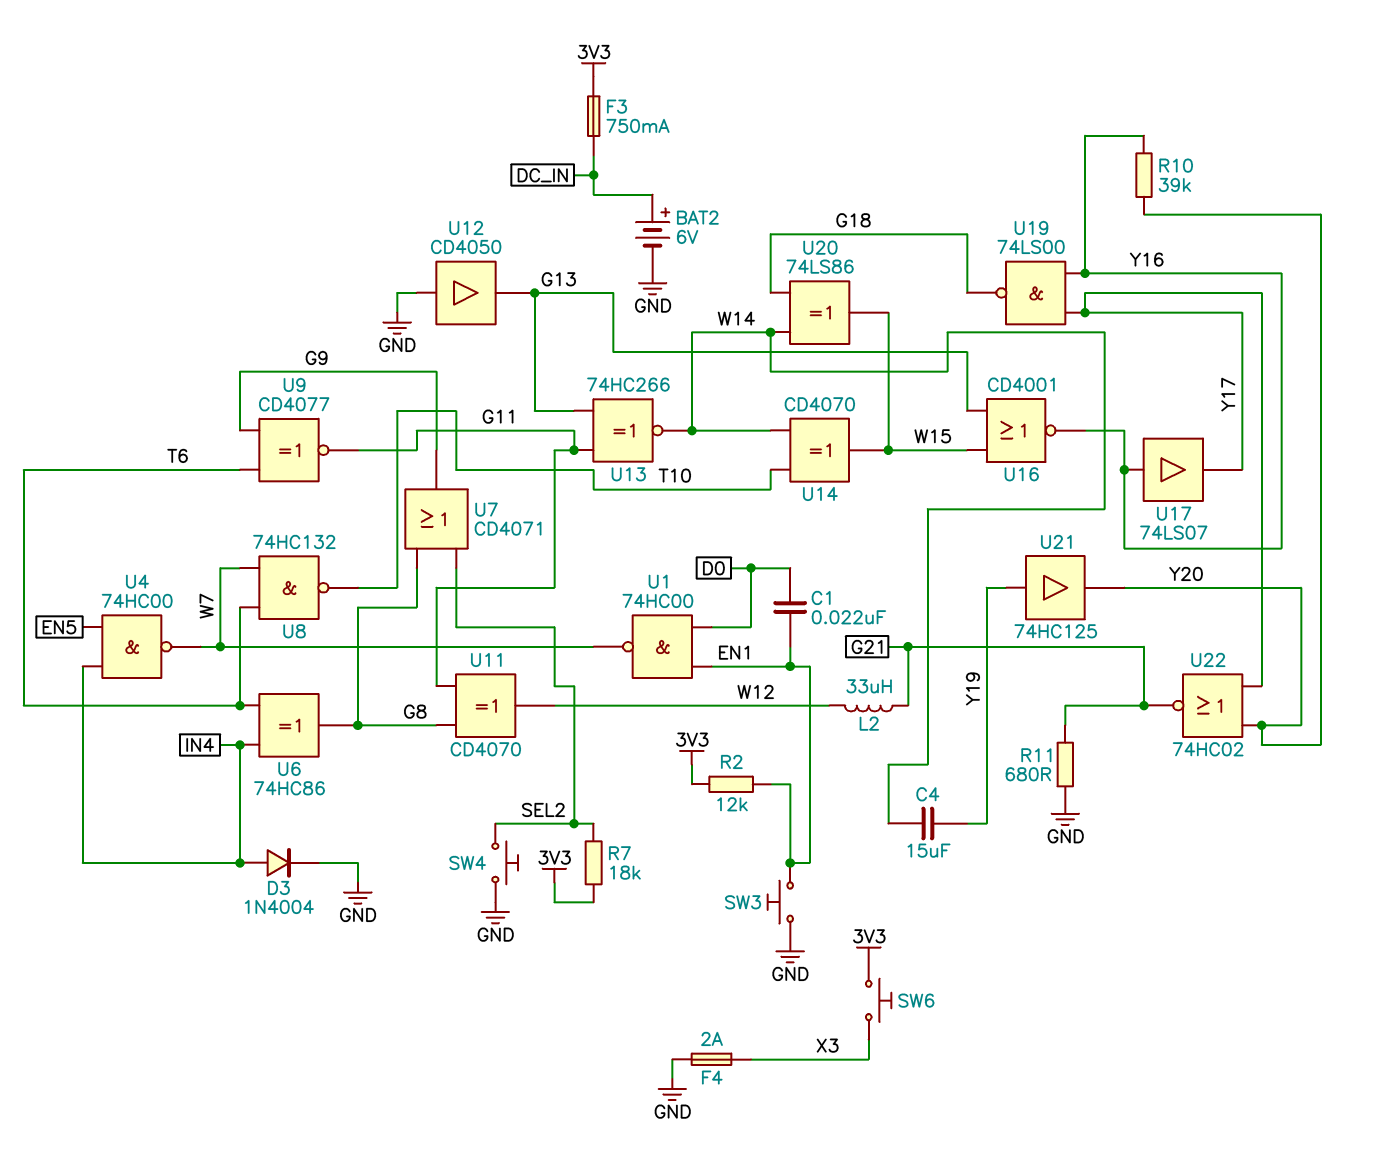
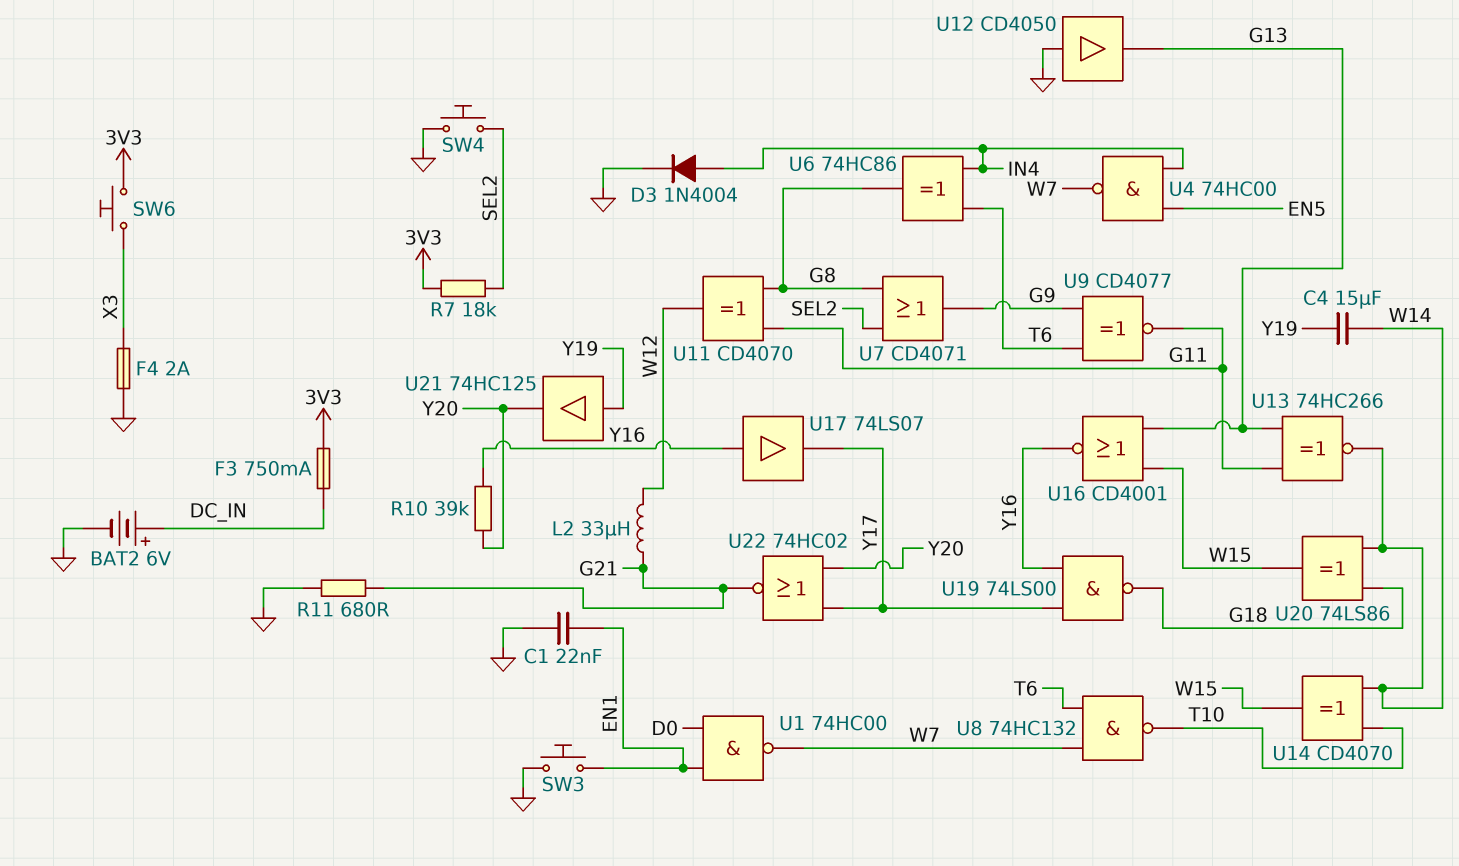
C1: 22nF (D0, EN1) -> 22nF (EN1, GND)
R2: 12k (3V3, EN1) -> none

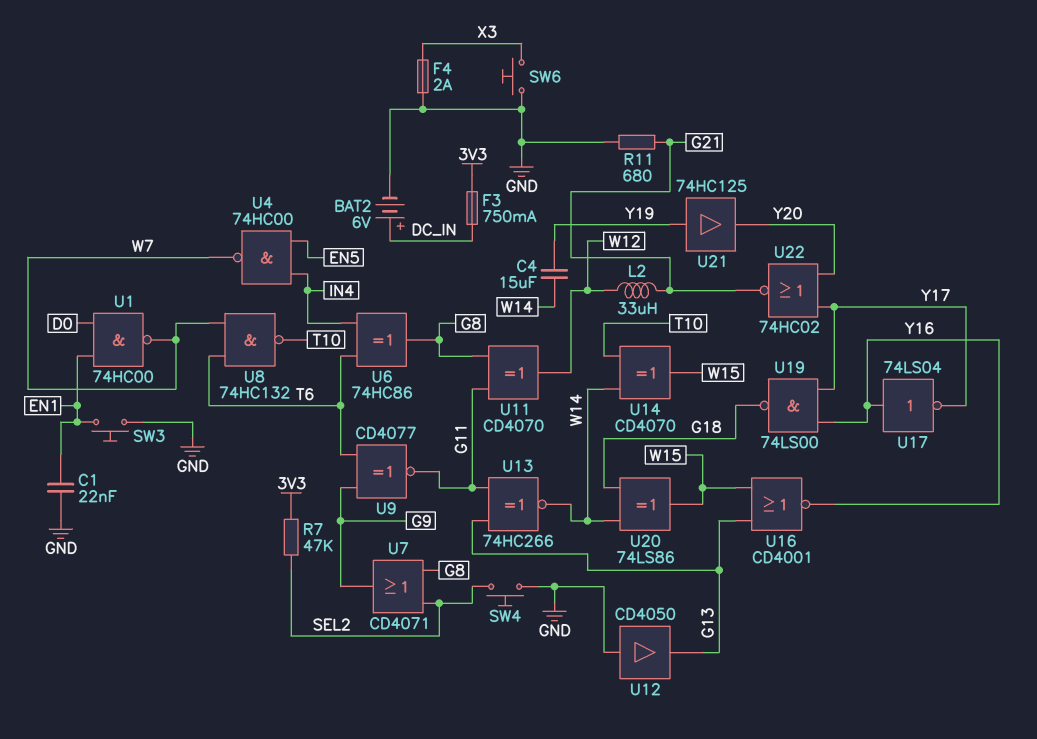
D3: diode 1N4004 (A IN4, K GND) -> none
R7: 18k (3V3, SEL2) -> 47k (3V3, SEL2)
R10: 39k (Y16, Y20) -> none
SW6: button (3V3, X3) -> button (GND, X3)
U17: buffer 74LS07 (in Y16, out Y17) -> NOT 74LS04 (in Y16, out Y17)

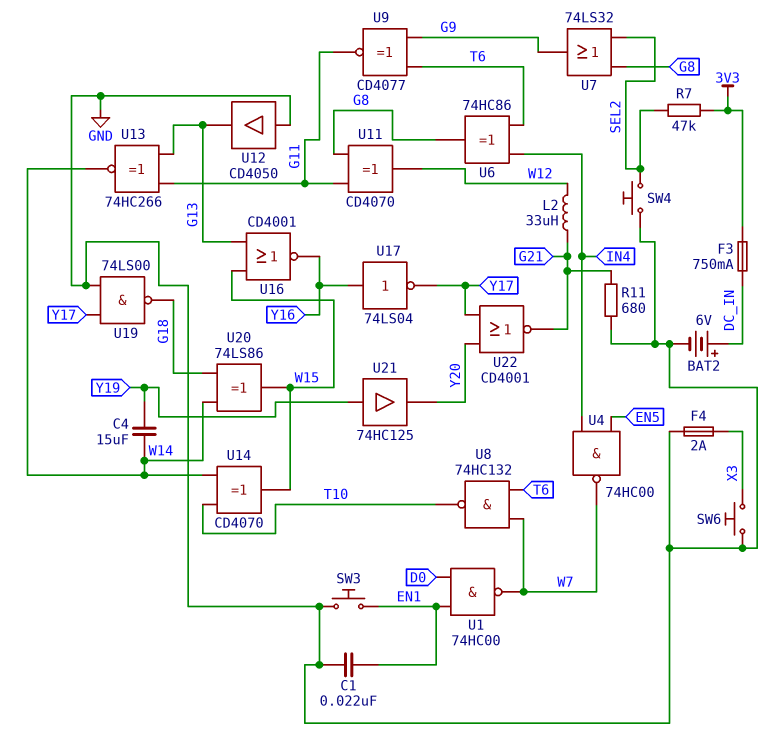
U7: OR CD4071 (in G8, in SEL2, out G9) -> OR 74LS32 (in G8, in SEL2, out G9)
U19: NAND 74LS00 (in Y16, in Y17, out G18) -> NAND 74LS00 (in GND, in Y17, out G18)
U22: NOR 74HC02 (in Y17, in Y20, out G21) -> NOR CD4001 (in Y17, in Y20, out G21)

